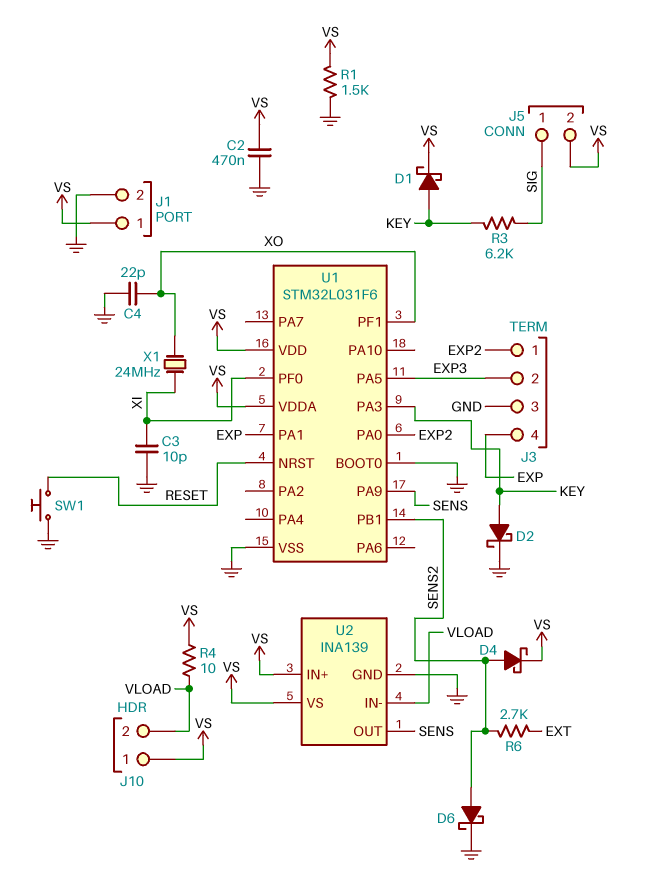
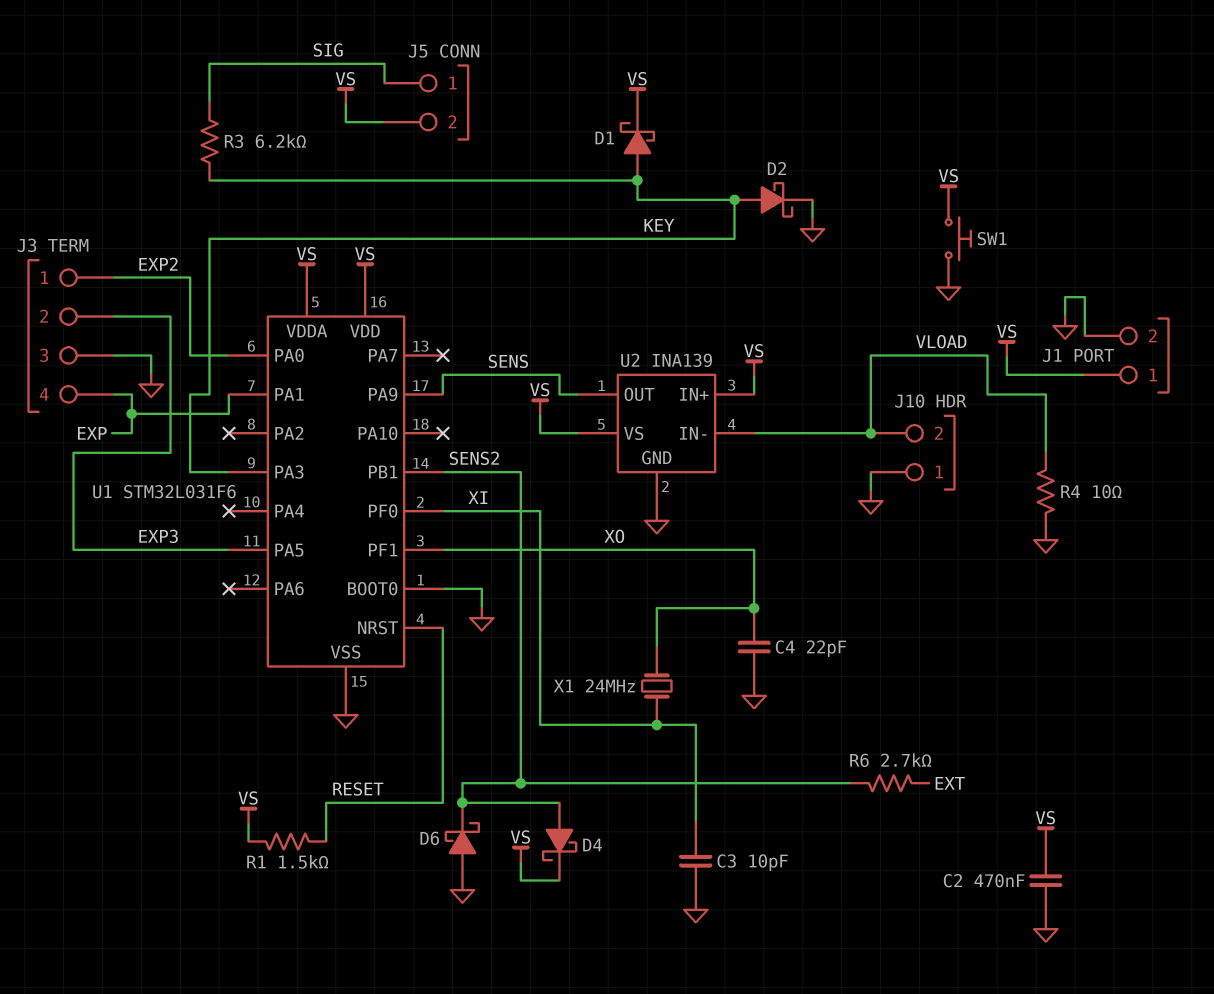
D6: schottky (A SENS2, K GND) -> schottky (A GND, K SENS2)
J10 pin 1: VS -> GND
R1: 1.5k (GND, VS) -> 1.5k (RESET, VS)
R4: 10 (VLOAD, VS) -> 10 (GND, VLOAD)
SW1: button (GND, RESET) -> button (GND, VS)

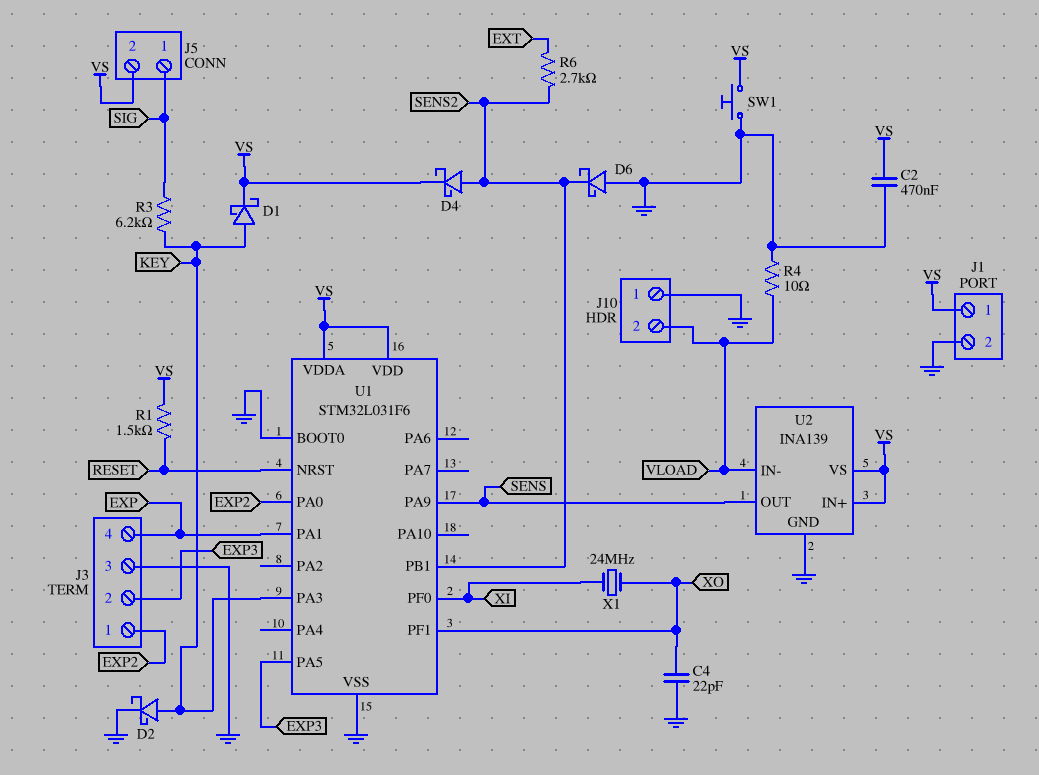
C3: 10pF (GND, XI) -> none

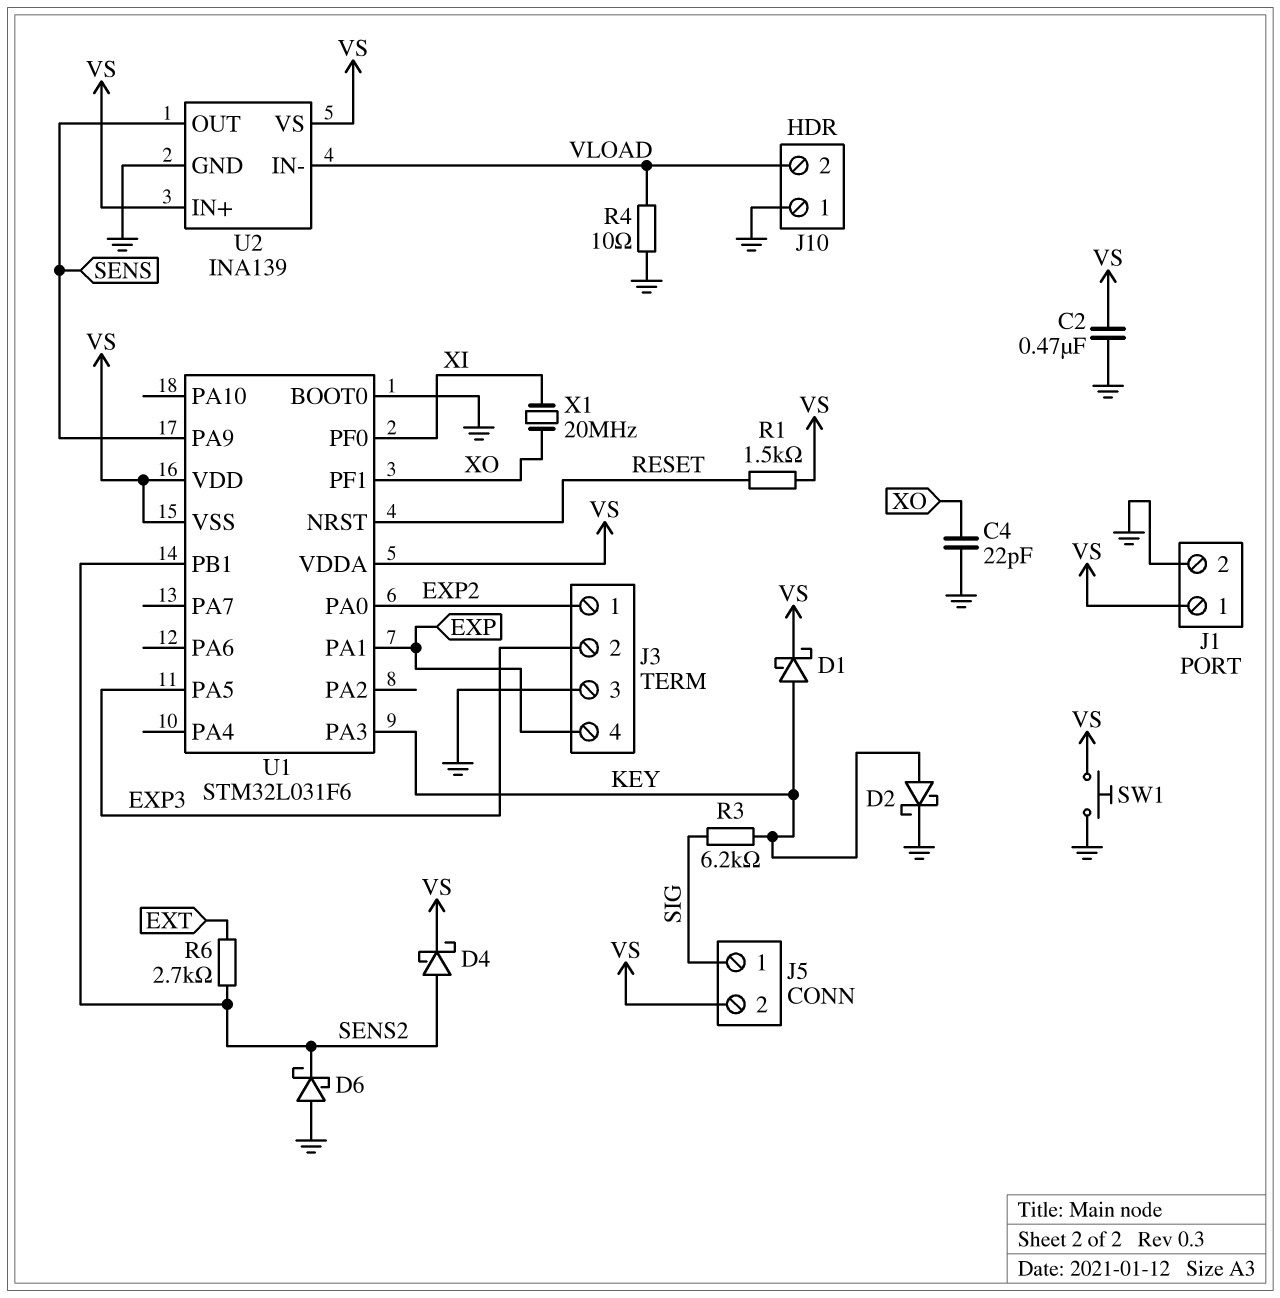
U1 pin VSS: GND -> VS
X1: 24MHz (XI, XO) -> 20MHz (XI, XO)

